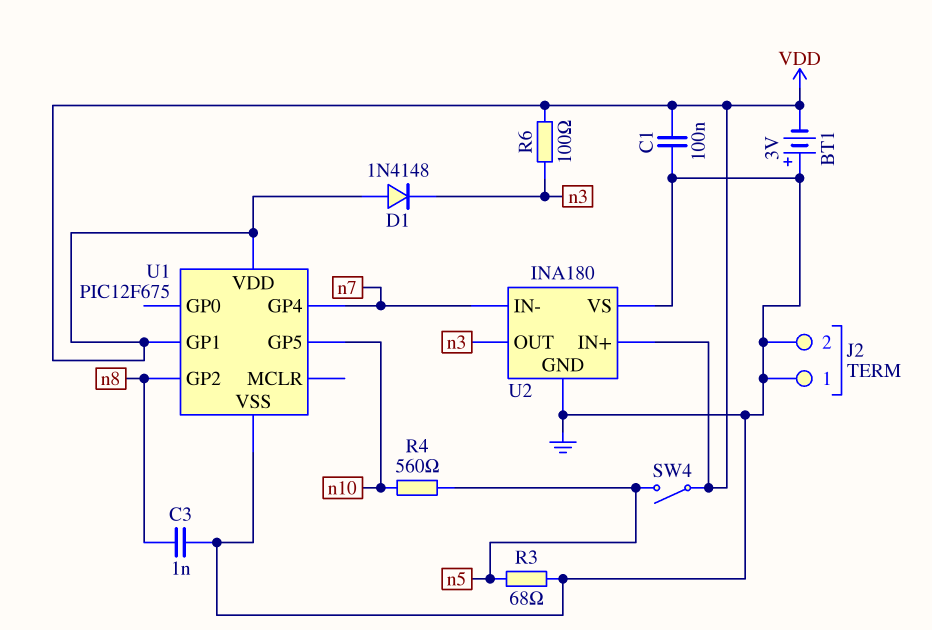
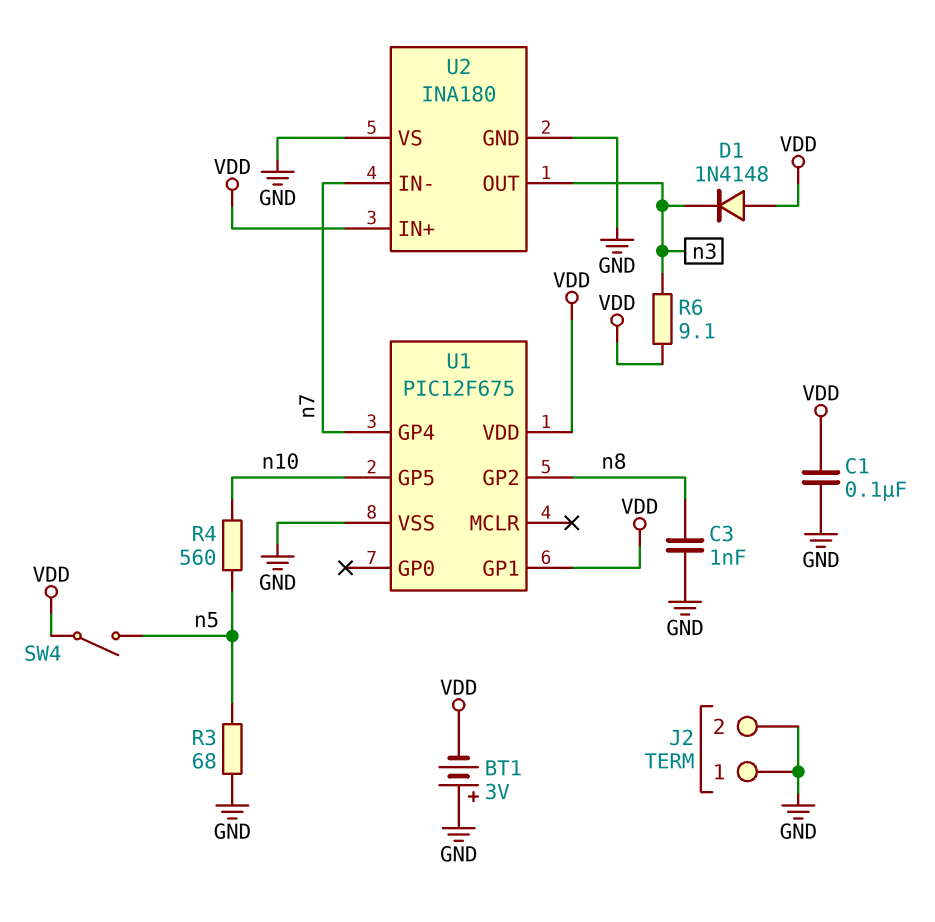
R6: 100 (VDD, n3) -> 9.1 (VDD, n3)

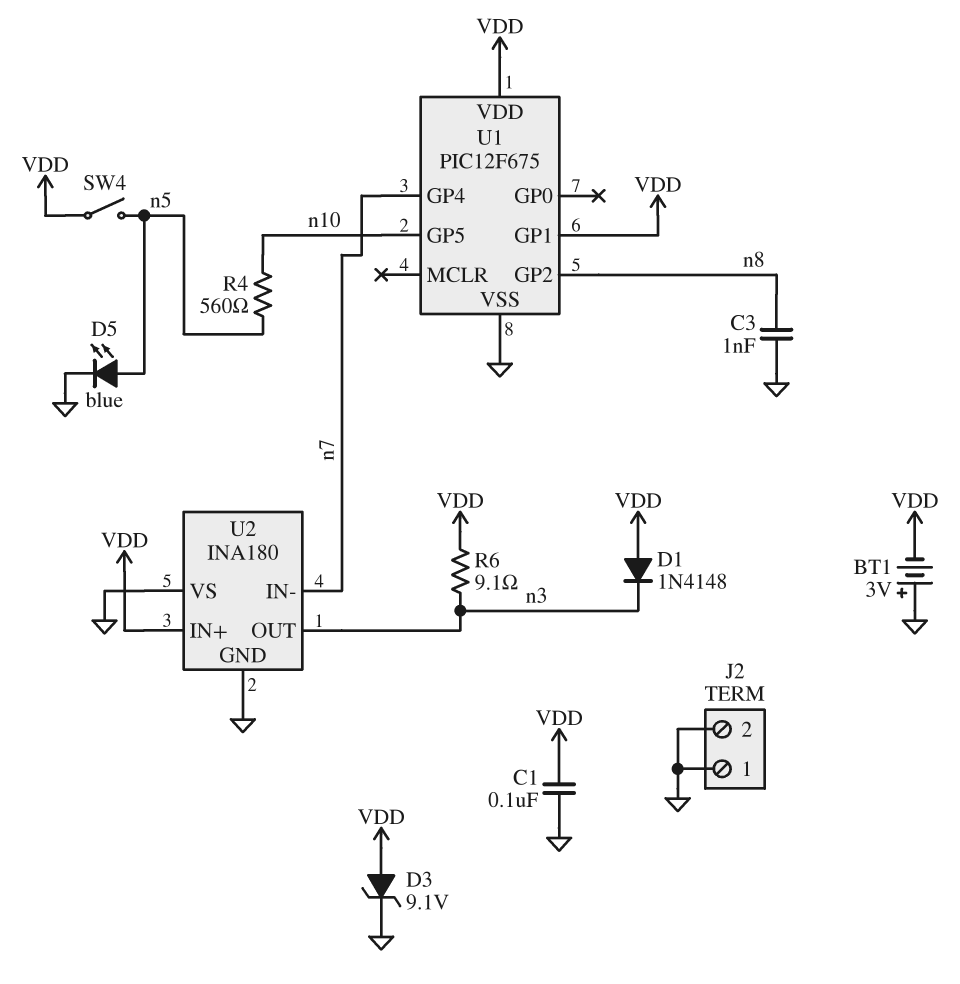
D3: none -> zener 9.1V (A VDD, K GND)
D5: none -> LED blue (A n5, K GND)
R3: 68 (GND, n5) -> none

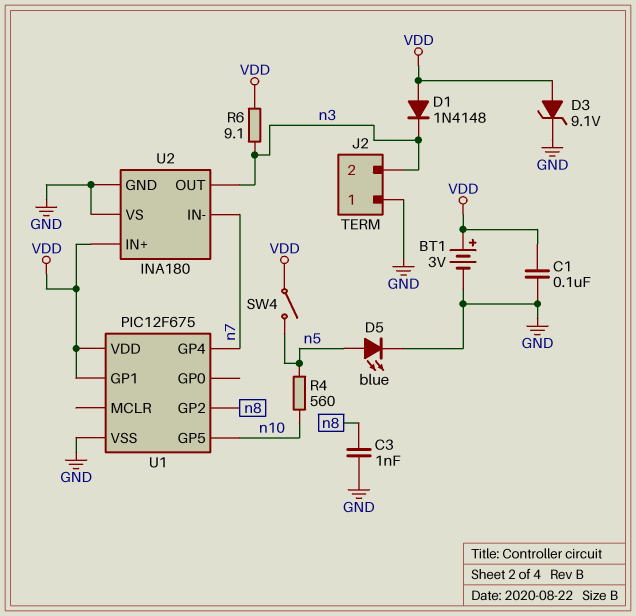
BT1: 3V (plus GND, minus VDD) -> 3V (plus VDD, minus GND)
J2 pin 2: GND -> n3

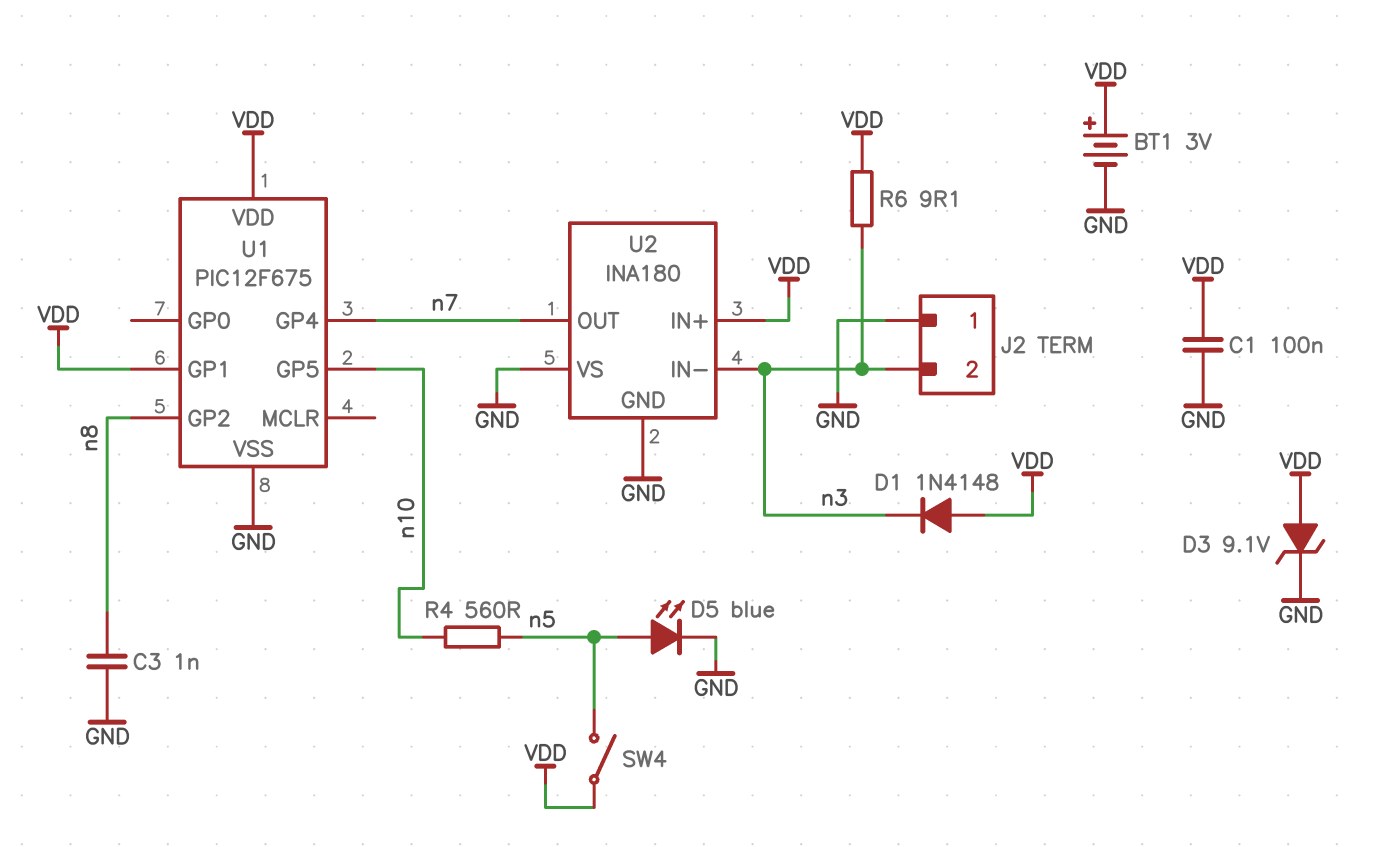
U2 pin IN-: n7 -> n3
U2 pin OUT: n3 -> n7

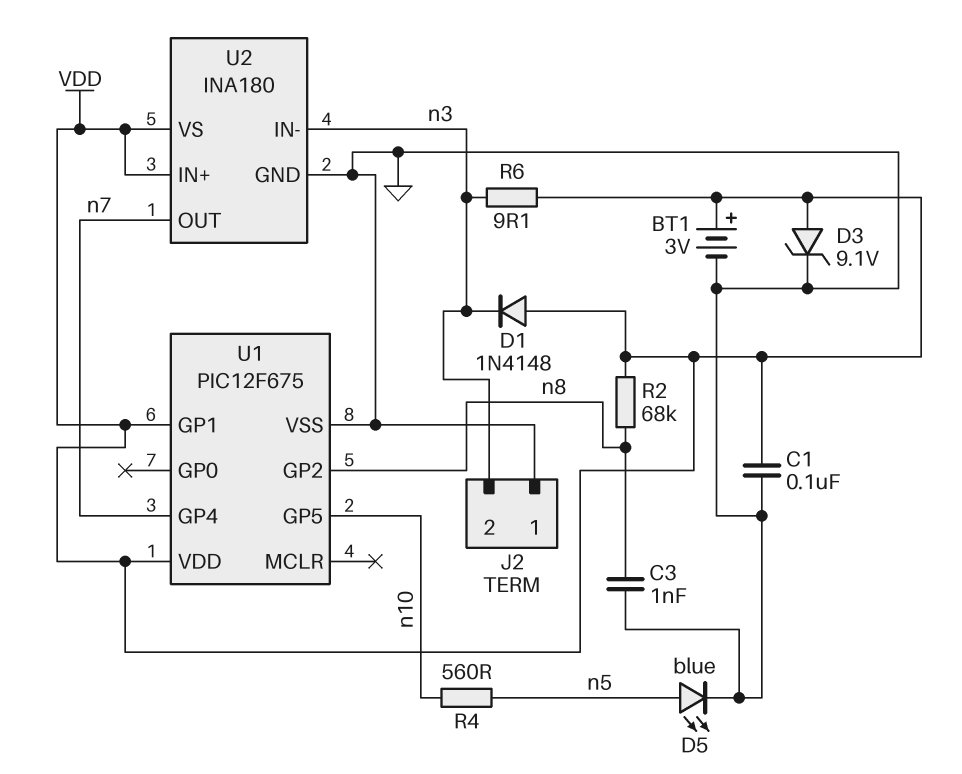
R2: none -> 68k (VDD, n8)
SW4: switch (VDD, n5) -> none
U2 pin VS: GND -> VDD

